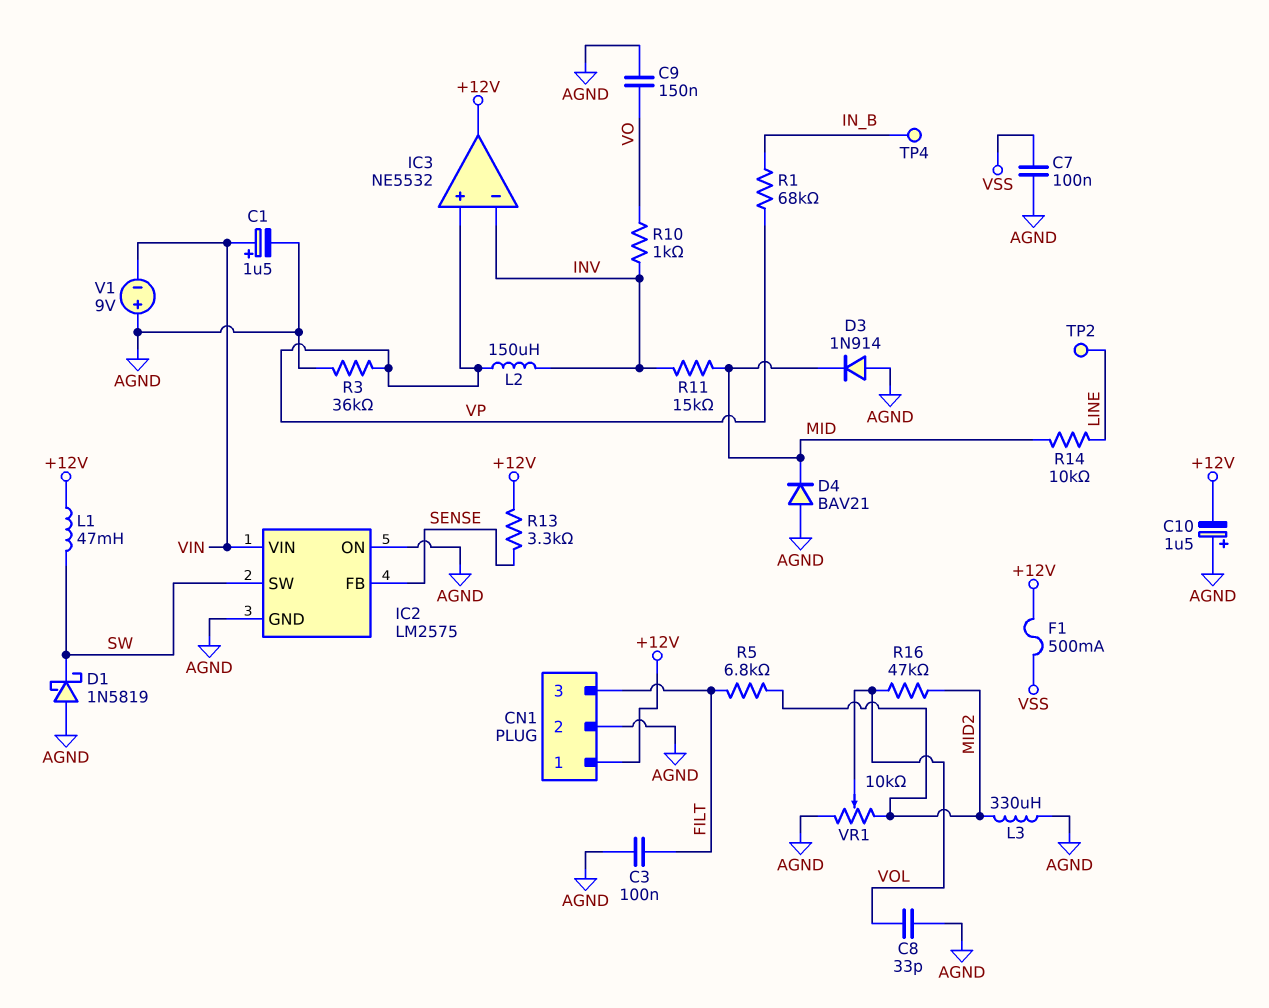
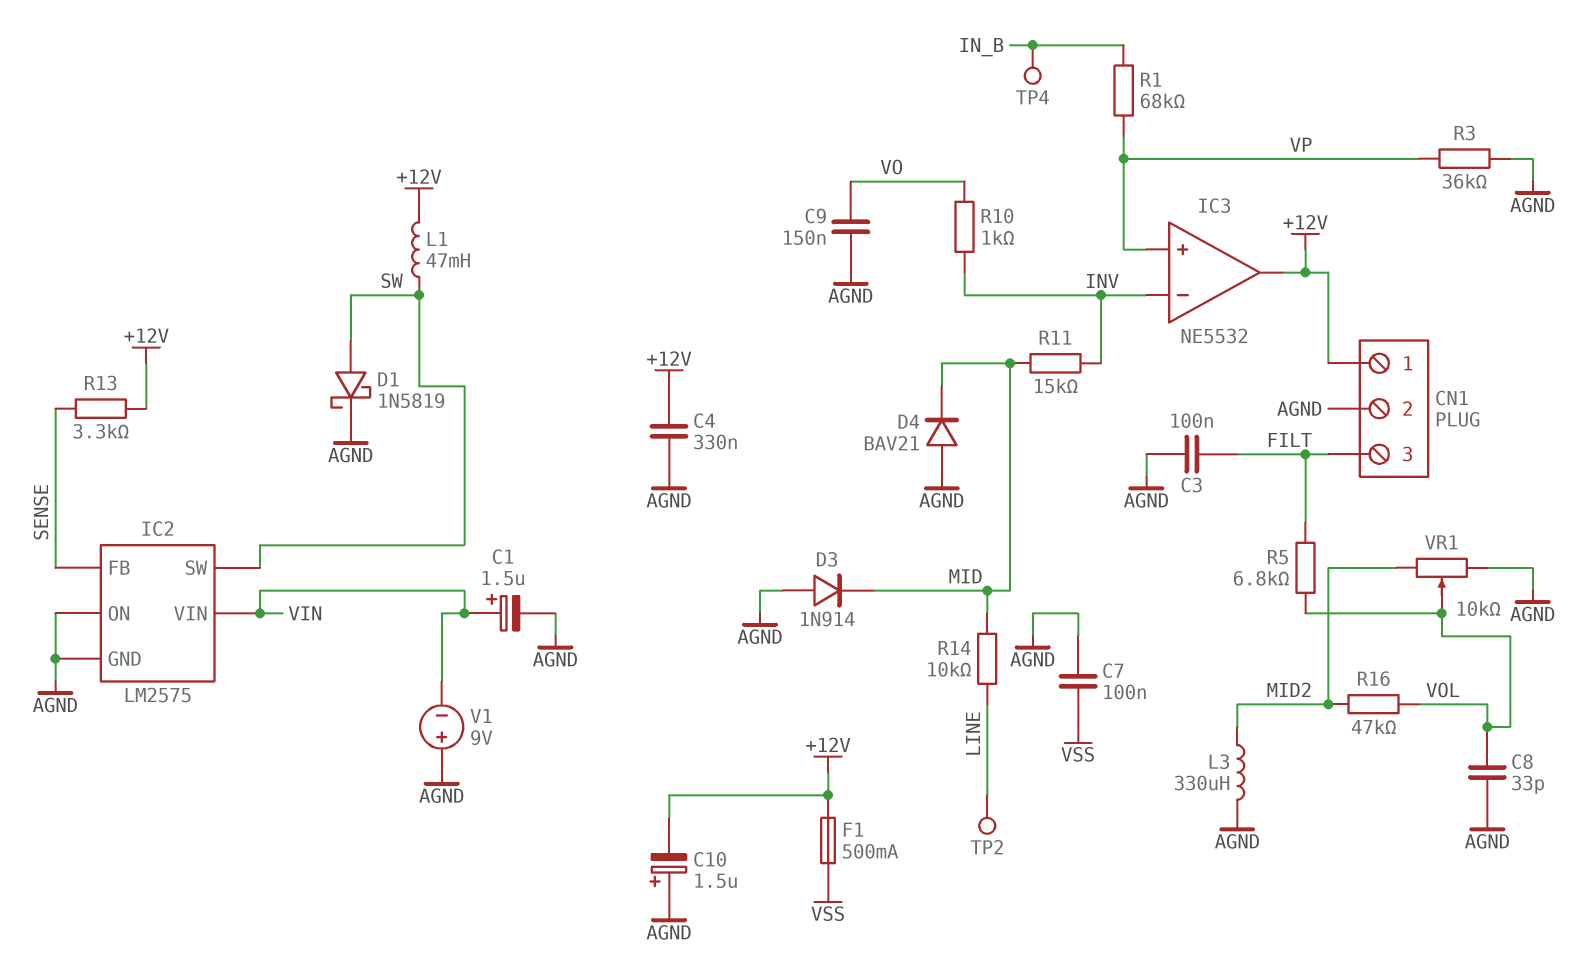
C4: none -> 330nF (+12V, AGND)
D1: schottky 1N5819 (A AGND, K SW) -> schottky 1N5819 (A SW, K AGND)
L2: 150uH (INV, VP) -> none
R5: 6.8k (FILT, MID2) -> 6.8k (FILT, VOL)

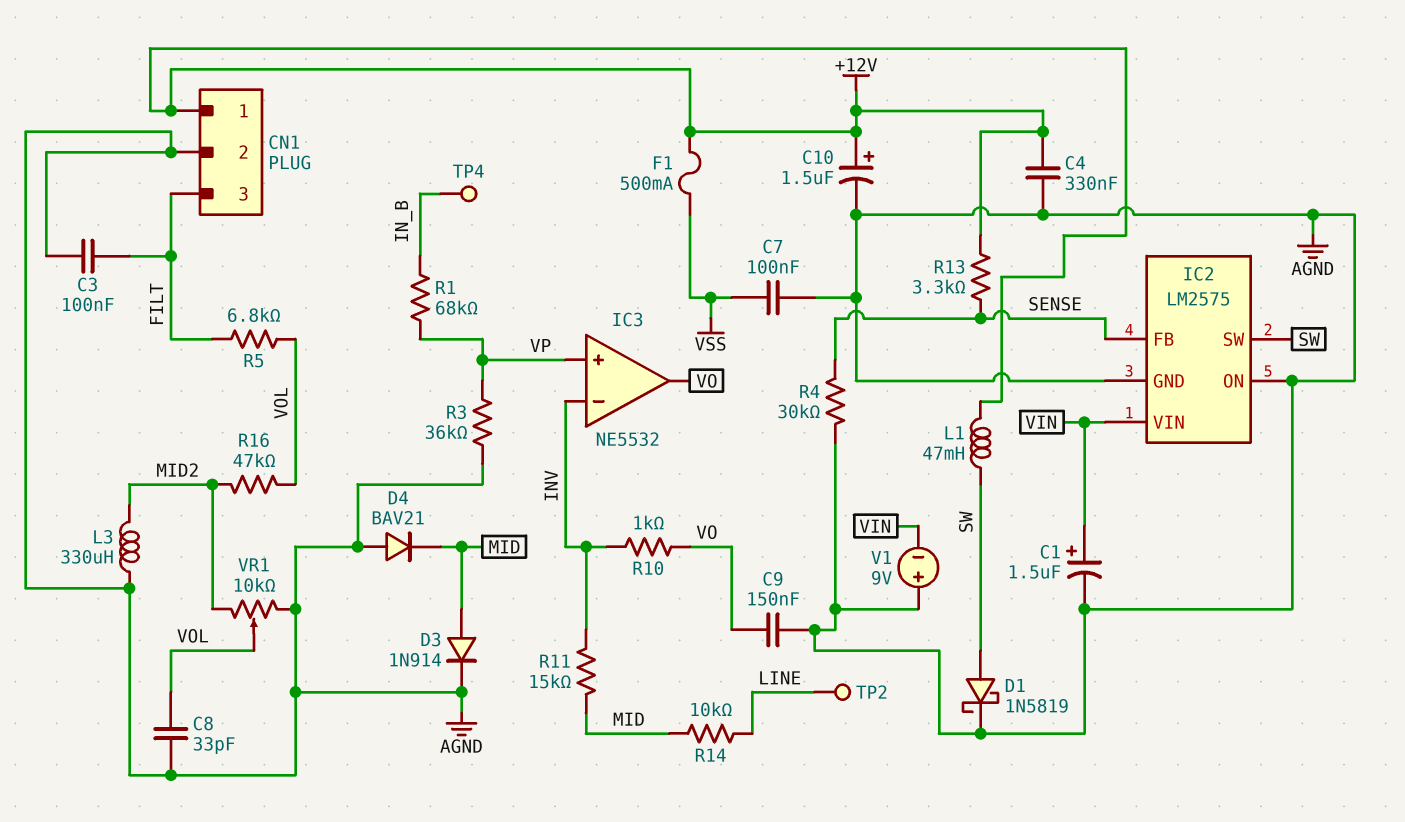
C10: 1.5uF (plus AGND, minus +12V) -> 1.5uF (plus +12V, minus AGND)
D3: diode 1N914 (A AGND, K MID) -> diode 1N914 (A MID, K AGND)
IC3 pin out: +12V -> VO
R4: none -> 30k (AGND, SENSE)

